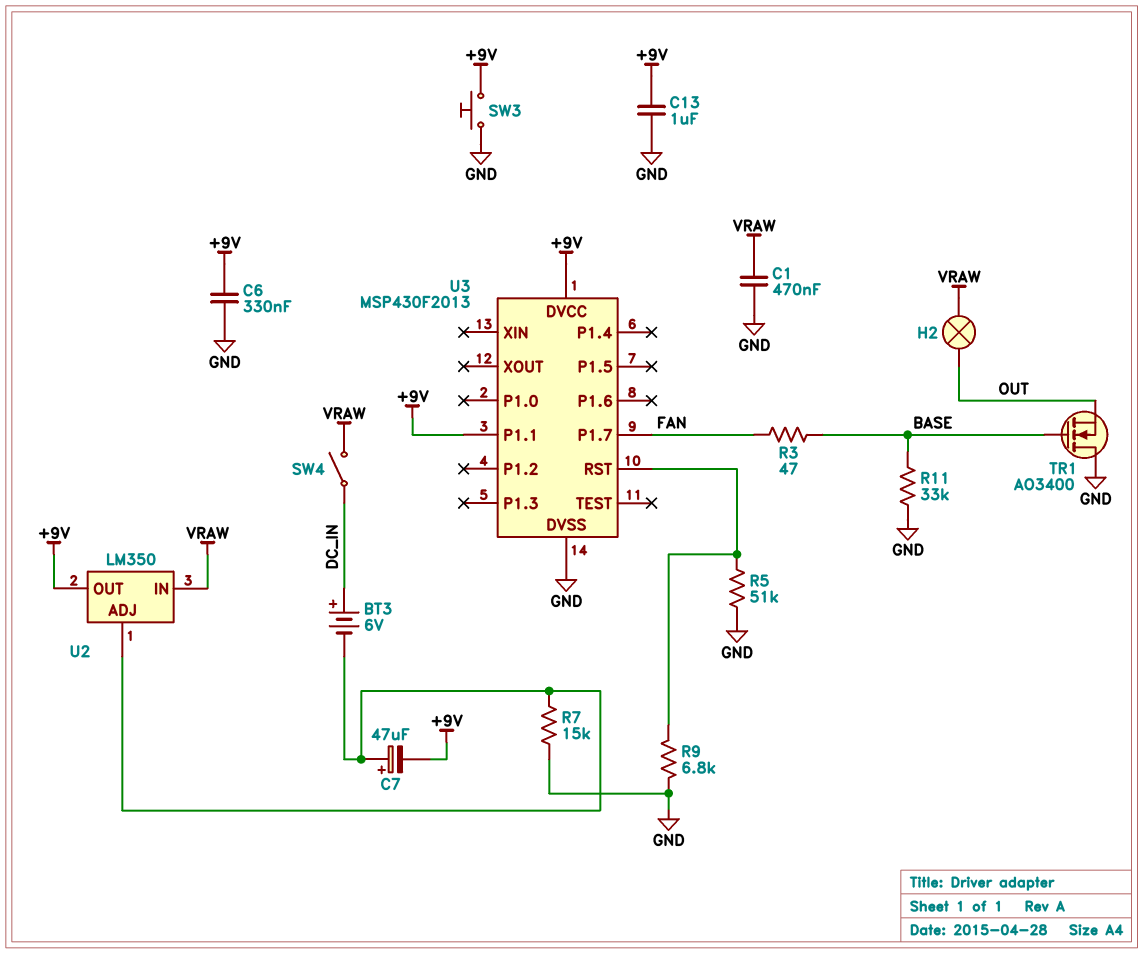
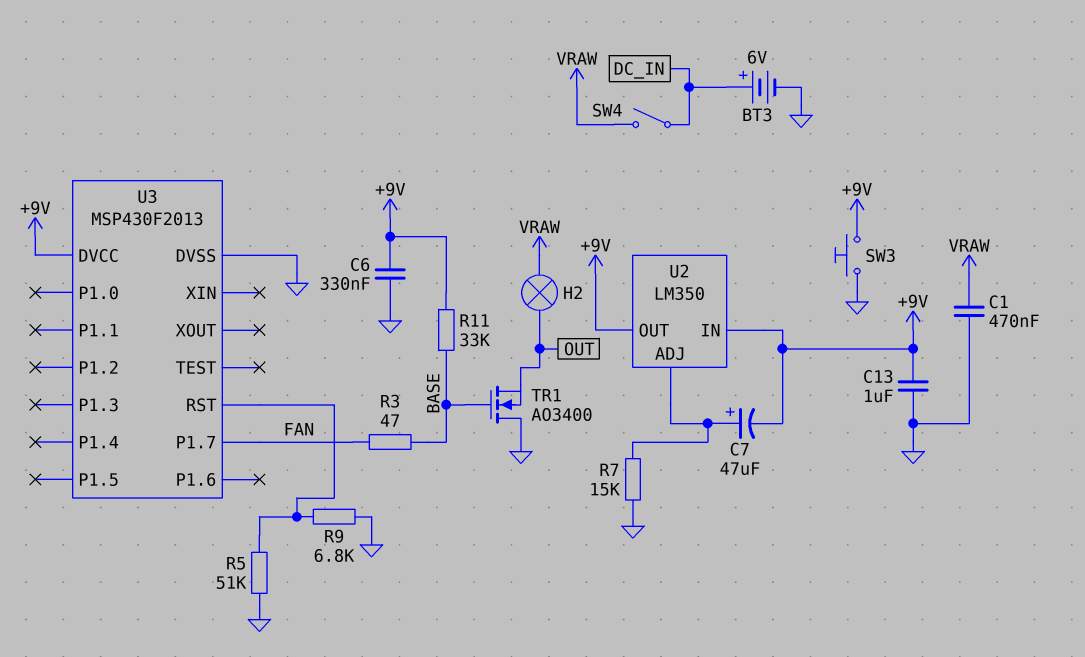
BT3: 6V (plus DC_IN, minus U2/ADJ) -> 6V (plus DC_IN, minus GND)
R11: 33k (BASE, GND) -> 33k (+9V, BASE)
U2 pin IN: VRAW -> +9V
U3 pin P1.1: +9V -> none

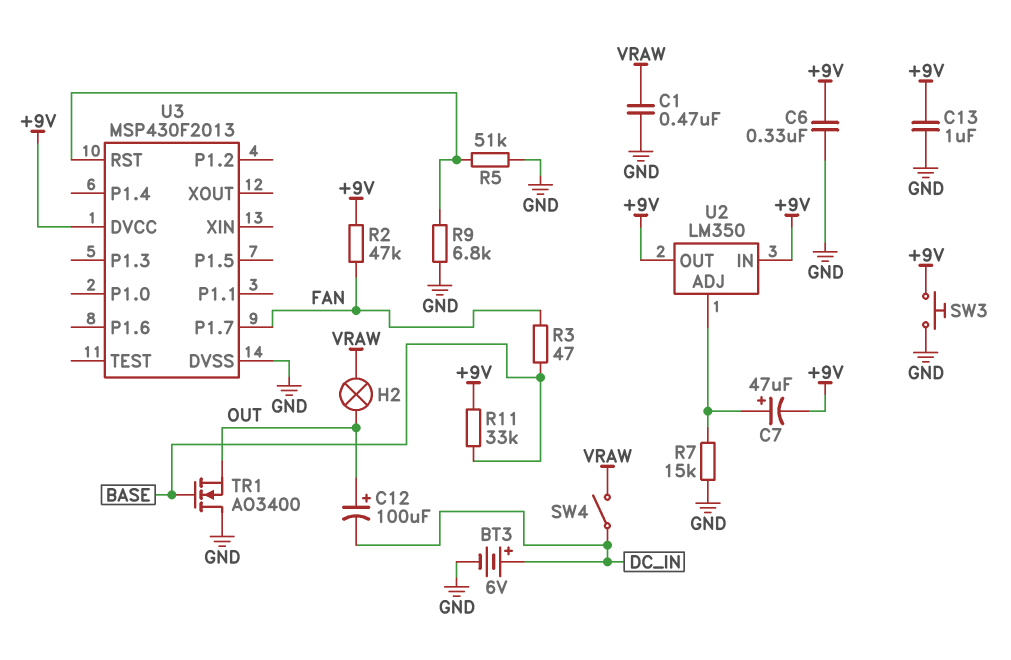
C12: none -> 100uF (plus OUT, minus DC_IN)
R2: none -> 47k (+9V, FAN)

